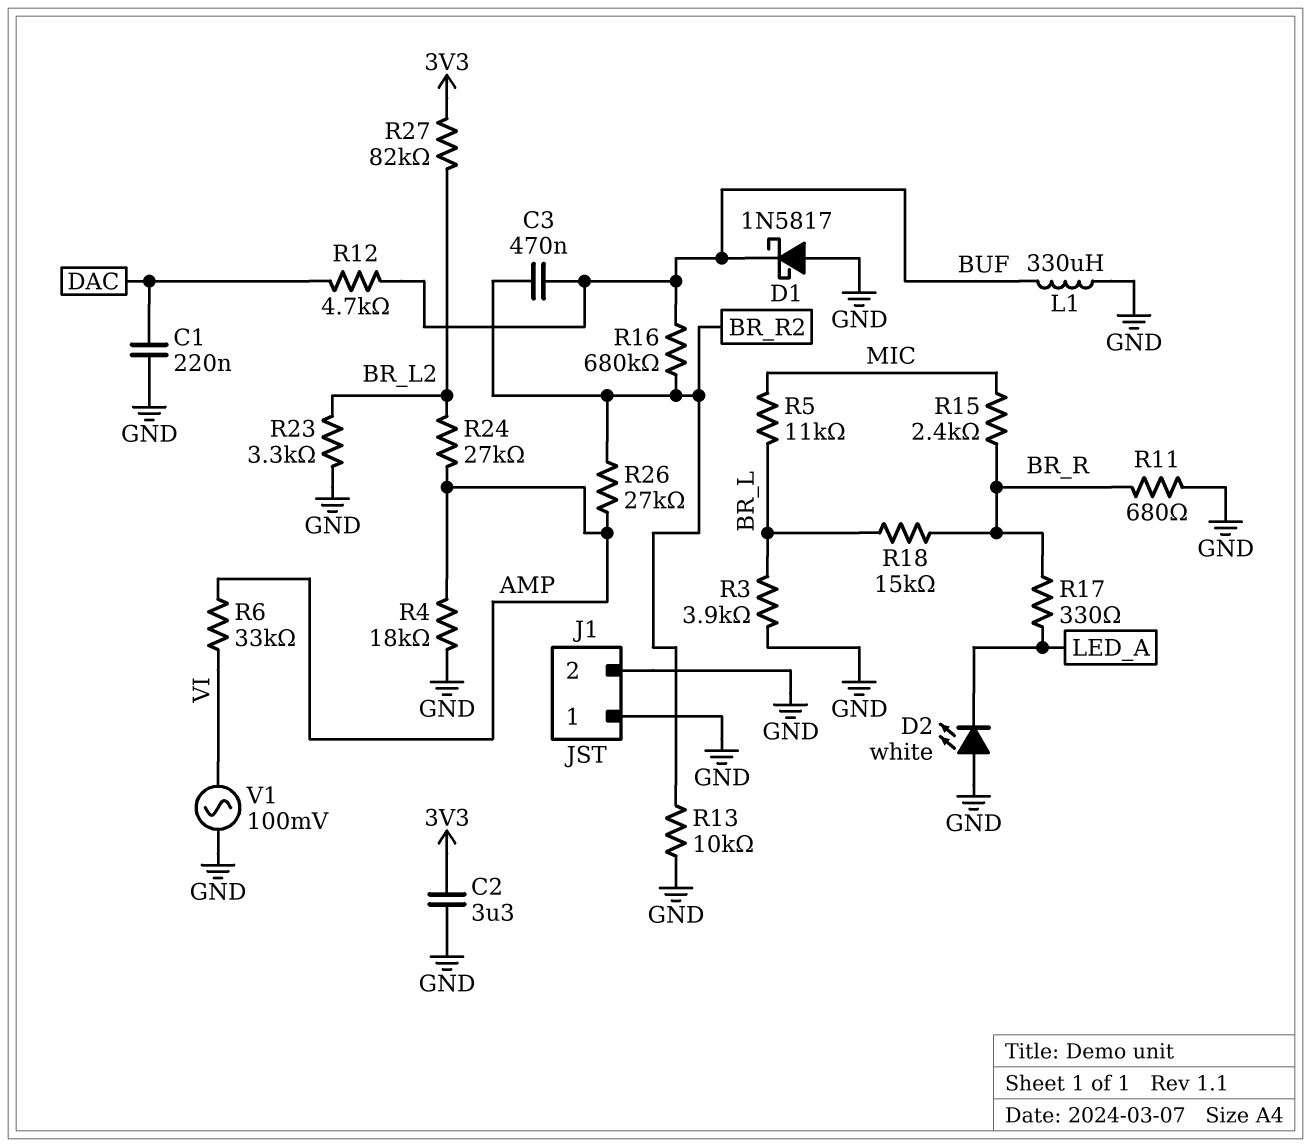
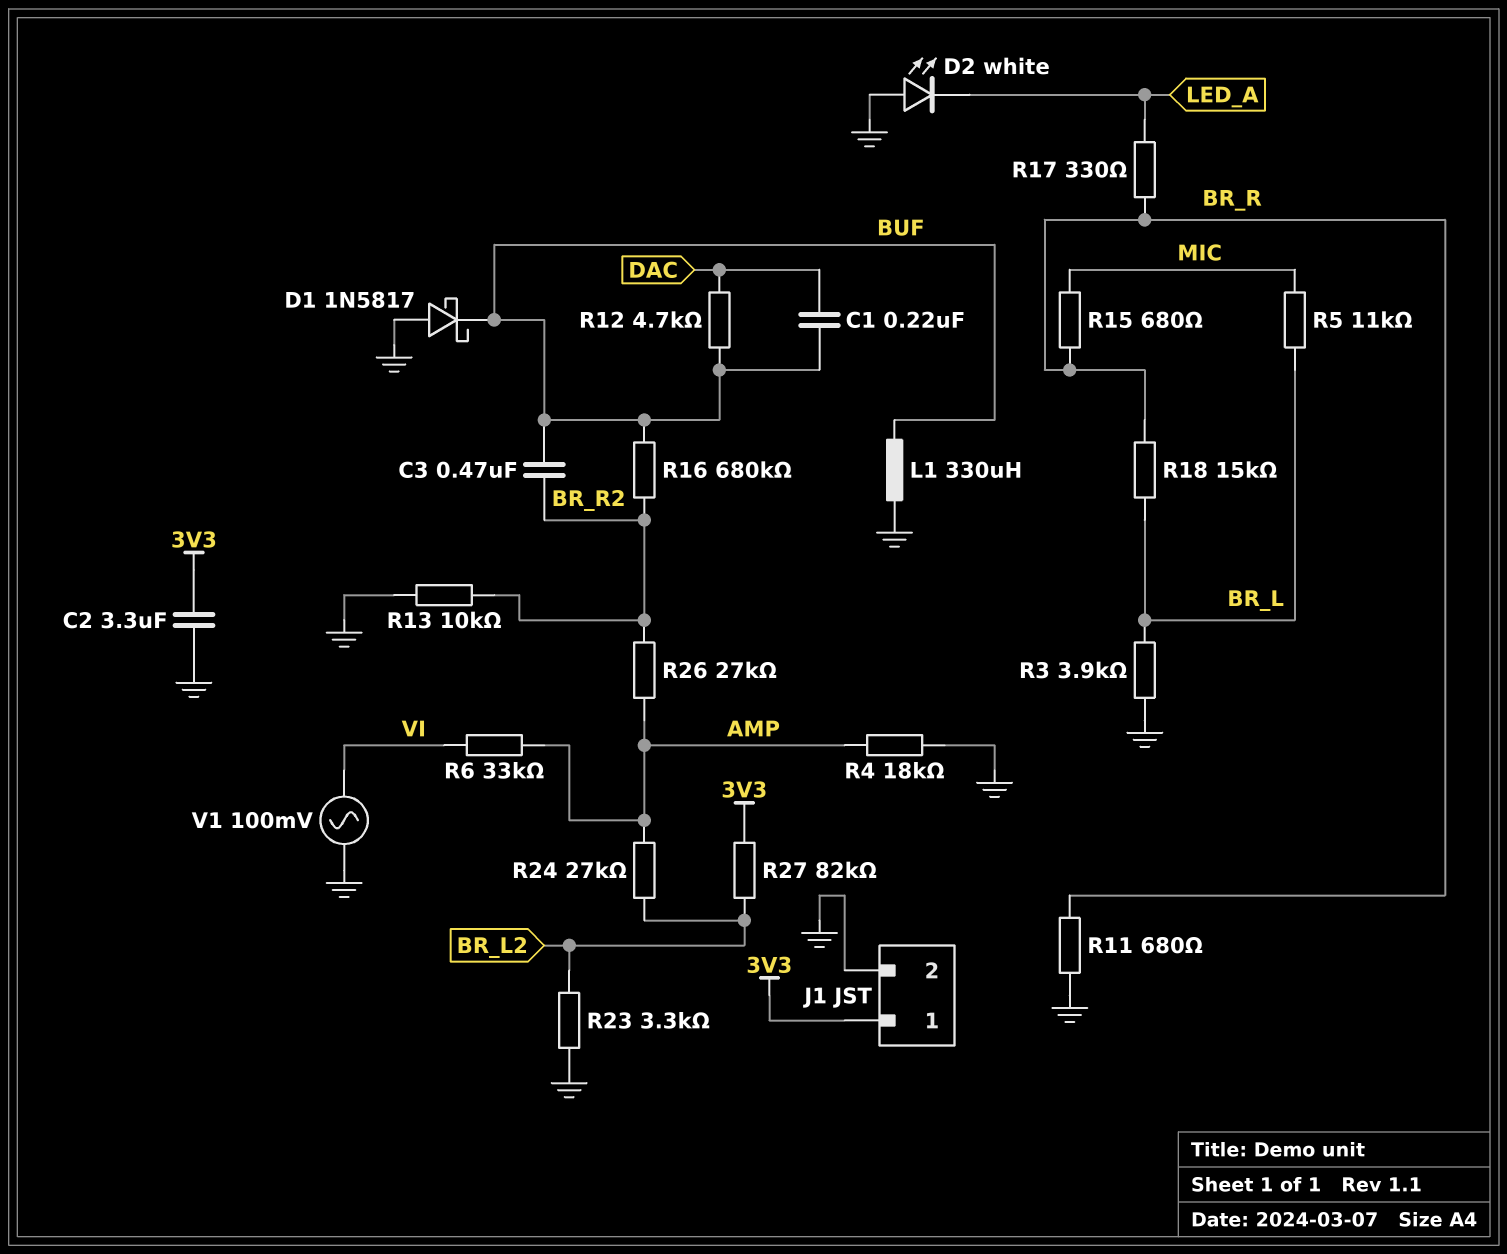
C1: 220nF (DAC, GND) -> 220nF (BUF, DAC)
J1 pin 1: GND -> 3V3
R15: 2.4k (BR_R, MIC) -> 680 (BR_R, MIC)

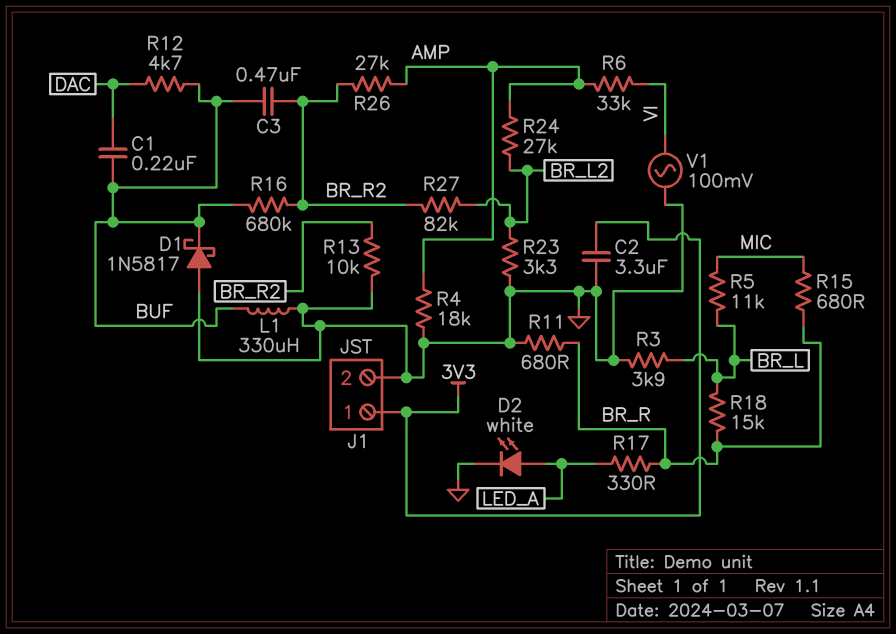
D2: LED white (A GND, K LED_A) -> LED white (A LED_A, K GND)
R27: 82k (3V3, BR_L2) -> 82k (BR_L2, BR_R2)

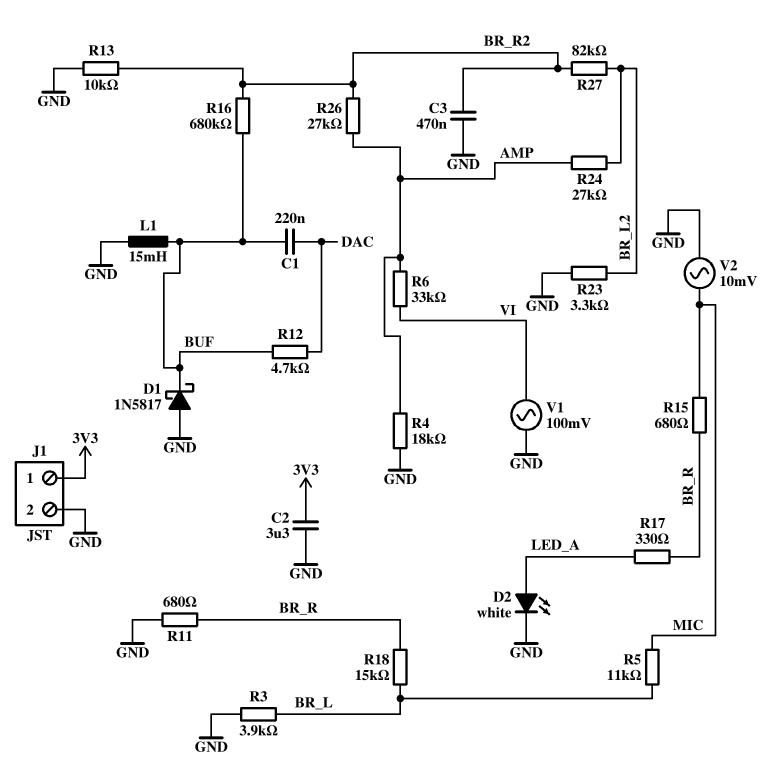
C3: 470nF (BR_R2, BUF) -> 470nF (BR_R2, GND)
L1: 330uH (BUF, GND) -> 15mH (BUF, GND)
V2: none -> AC 10mV (GND, MIC)

